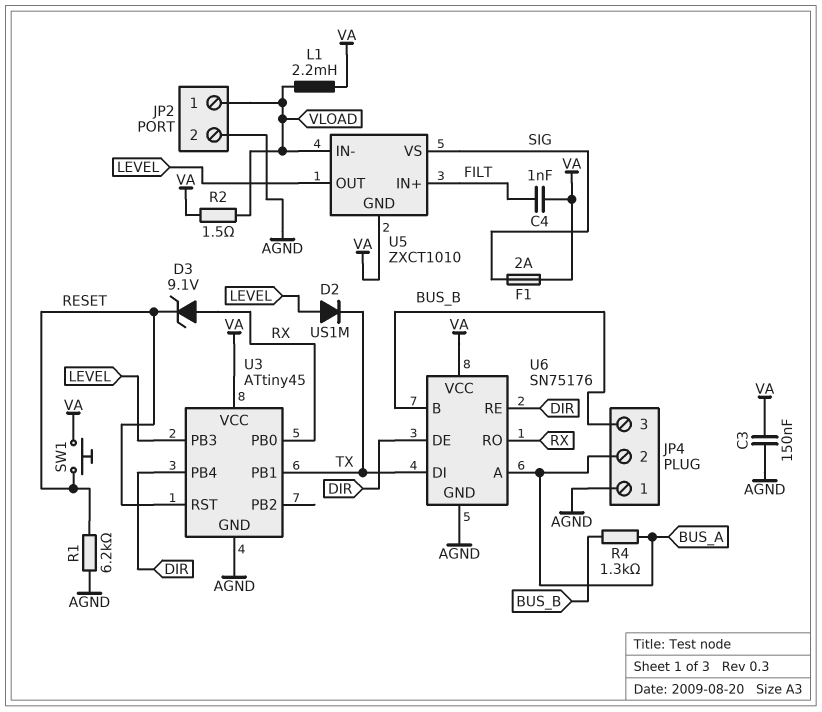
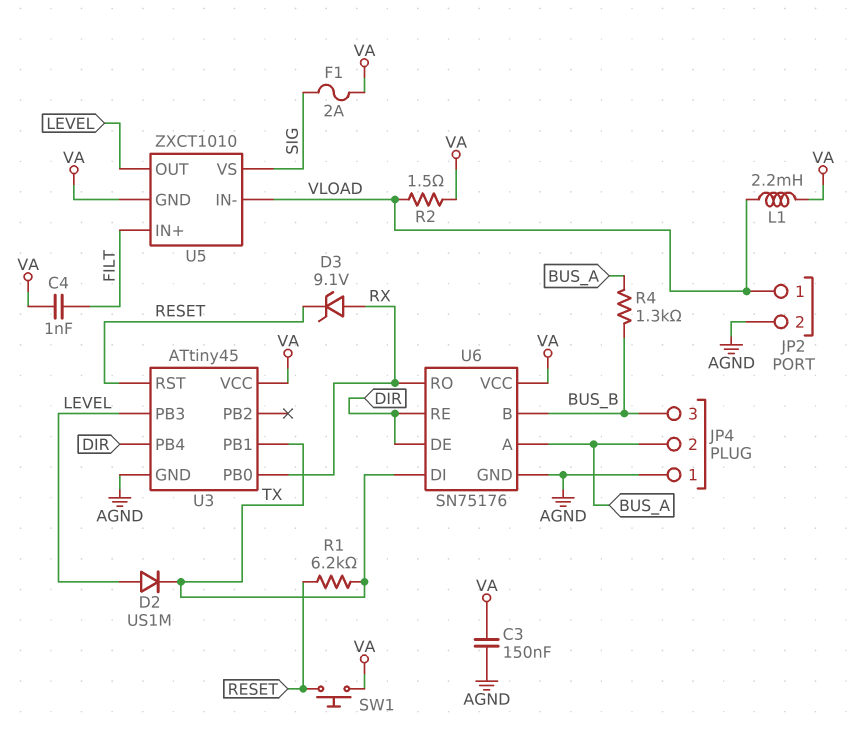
R1: 6.2k (AGND, RESET) -> 6.2k (RESET, TX)

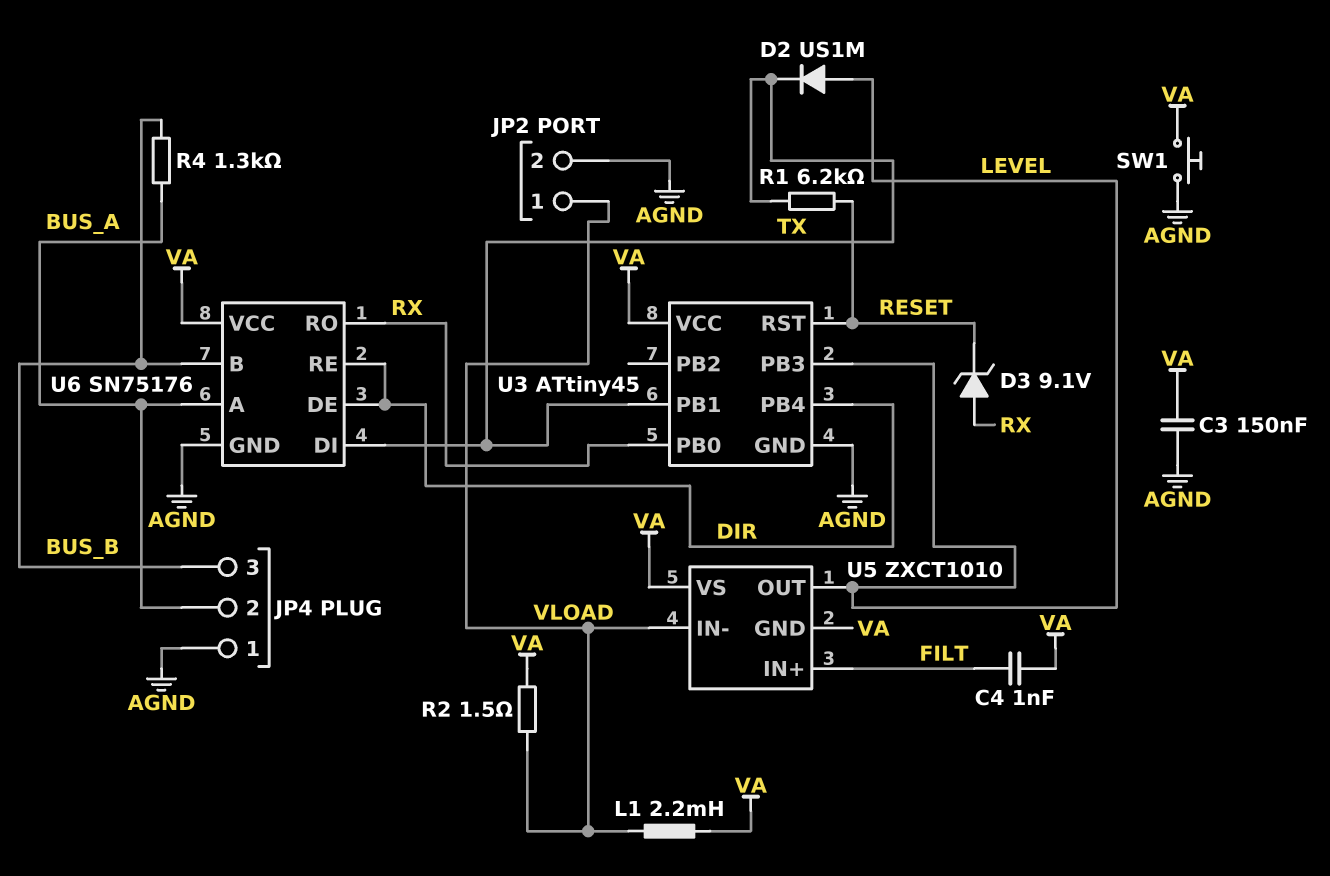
F1: 2A (SIG, VA) -> none
SW1: button (RESET, VA) -> button (AGND, VA)
U5 pin VS: SIG -> VA

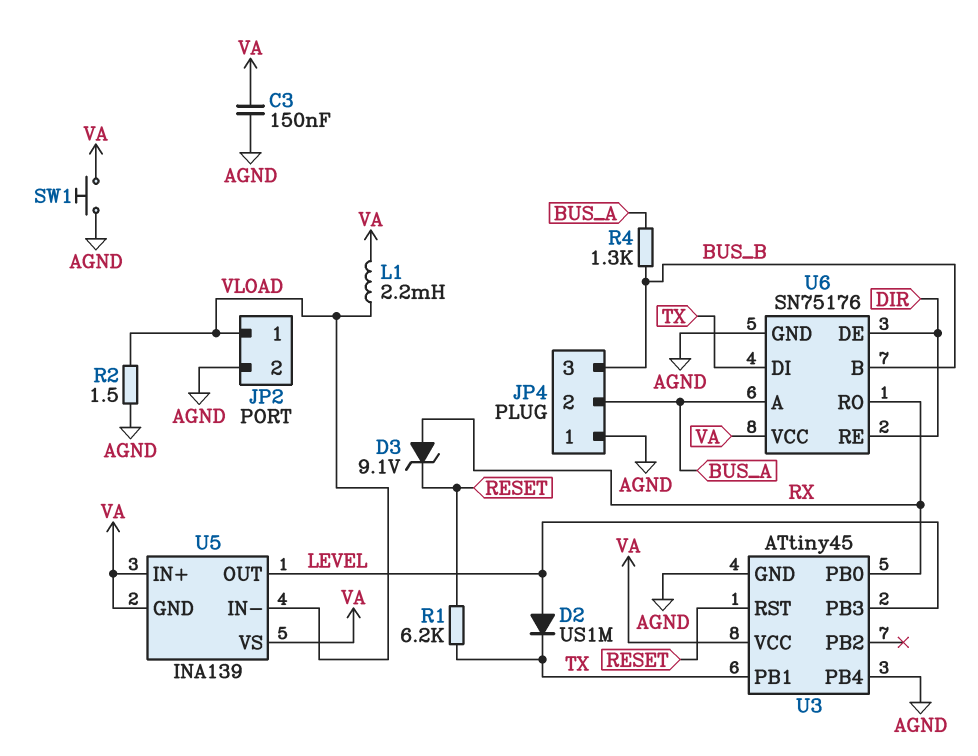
C4: 1nF (FILT, VA) -> none
R2: 1.5 (VA, VLOAD) -> 1.5 (AGND, VLOAD)
U3 pin PB4: DIR -> AGND
U5: ZXCT1010 -> INA139
U5 pin IN+: FILT -> VA

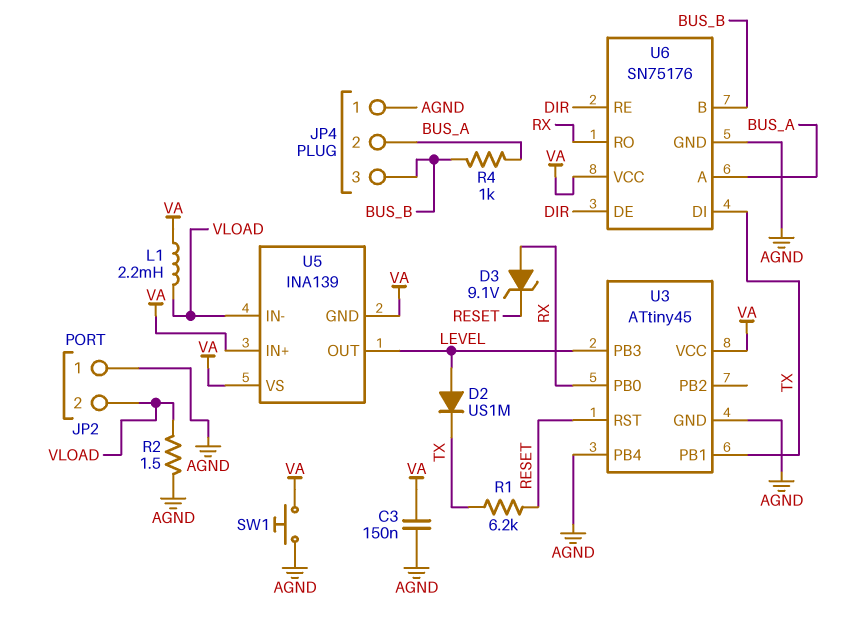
JP2 pin 1: VLOAD -> AGND
JP2 pin 2: AGND -> VLOAD
R4: 1.3k (BUS_A, BUS_B) -> 1k (BUS_A, BUS_B)

